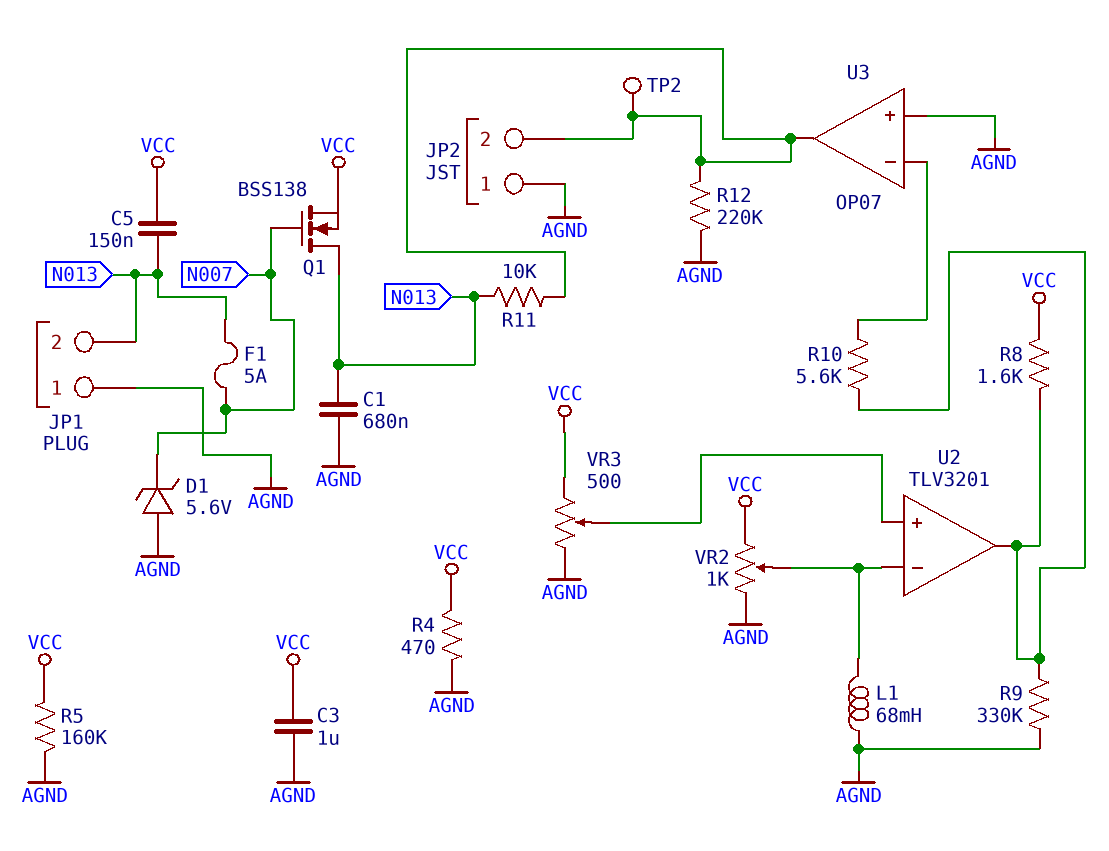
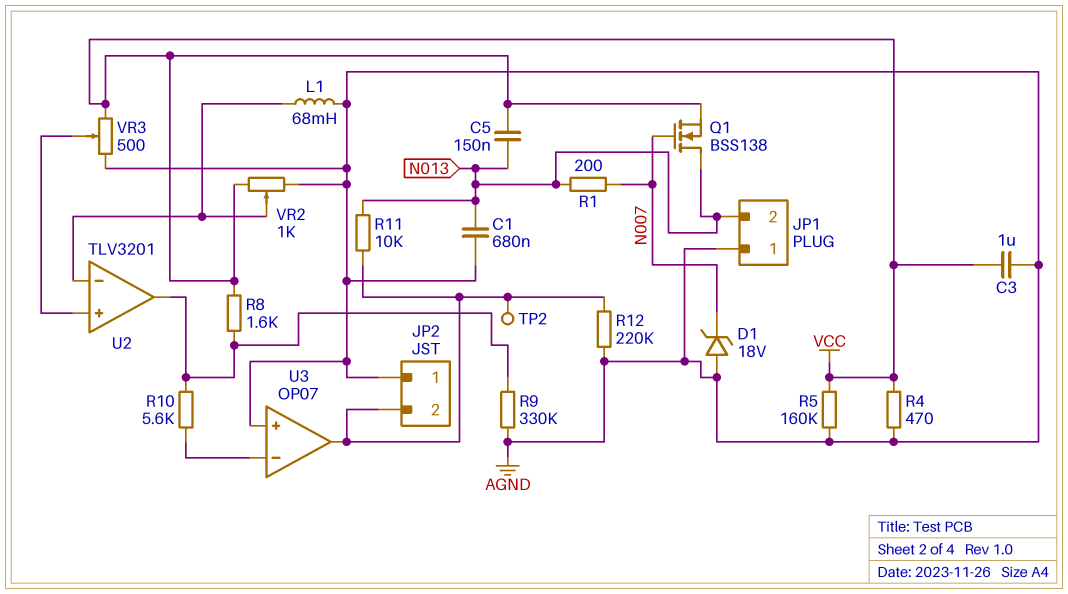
D1: zener 5.6V (A AGND, K N007) -> zener 18V (A AGND, K N007)
F1: 5A (N007, N013) -> none
R1: none -> 200 (N007, N013)

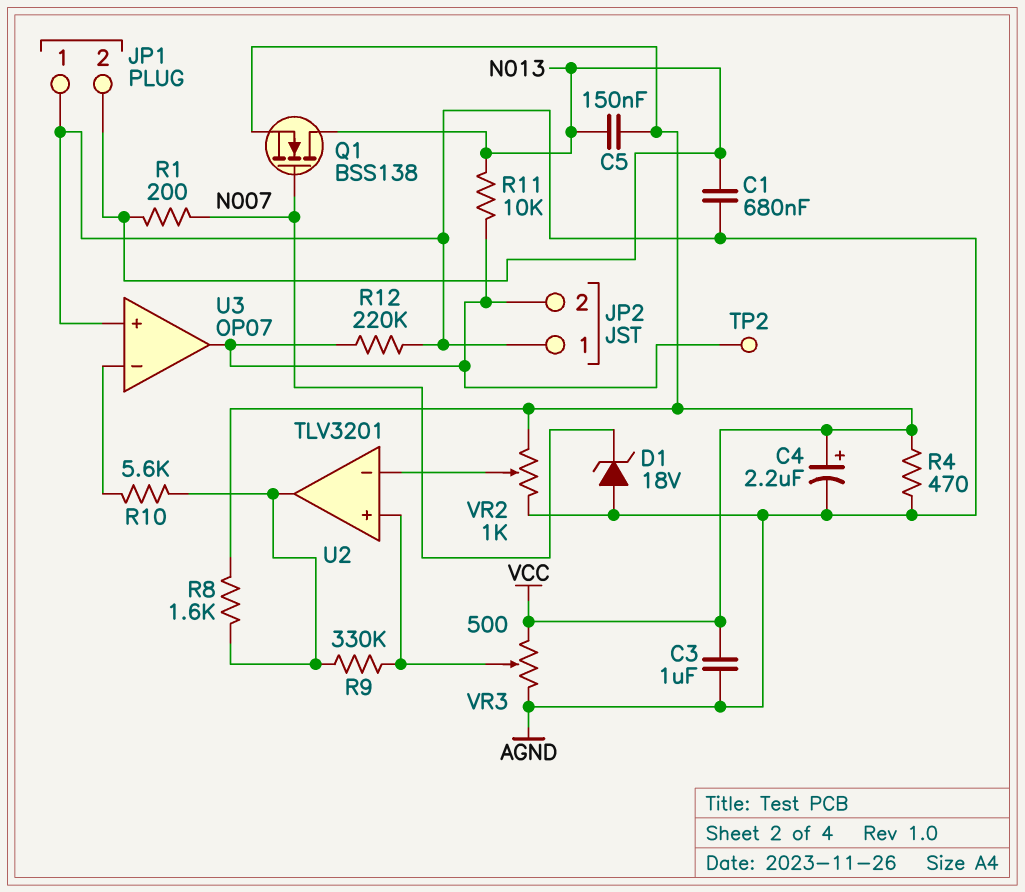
C4: none -> 2.2uF (plus VCC, minus AGND)
L1: 68mH (AGND, U2/in-) -> none
R5: 160k (AGND, VCC) -> none
R9: 330k (AGND, U2/out) -> 330k (U2/in+, U2/out)

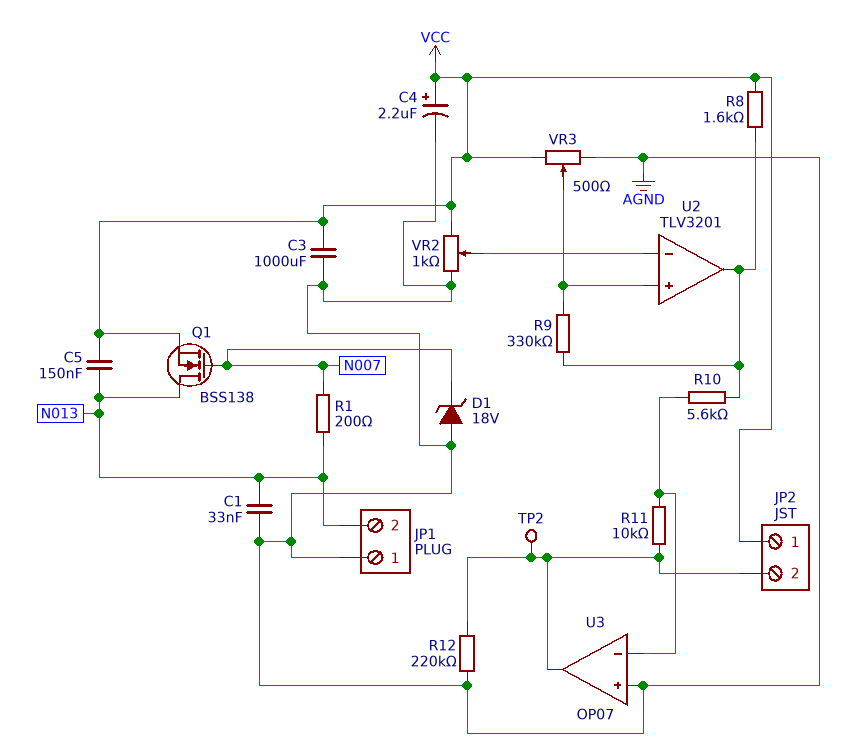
C1: 680nF (AGND, N013) -> 33nF (AGND, N013)
C3: 1uF (AGND, VCC) -> 1000uF (AGND, VCC)
JP2 pin 1: AGND -> VCC
R4: 470 (AGND, VCC) -> none
R11: 10k (JP2/2, N013) -> 10k (JP2/2, U3/in-)

